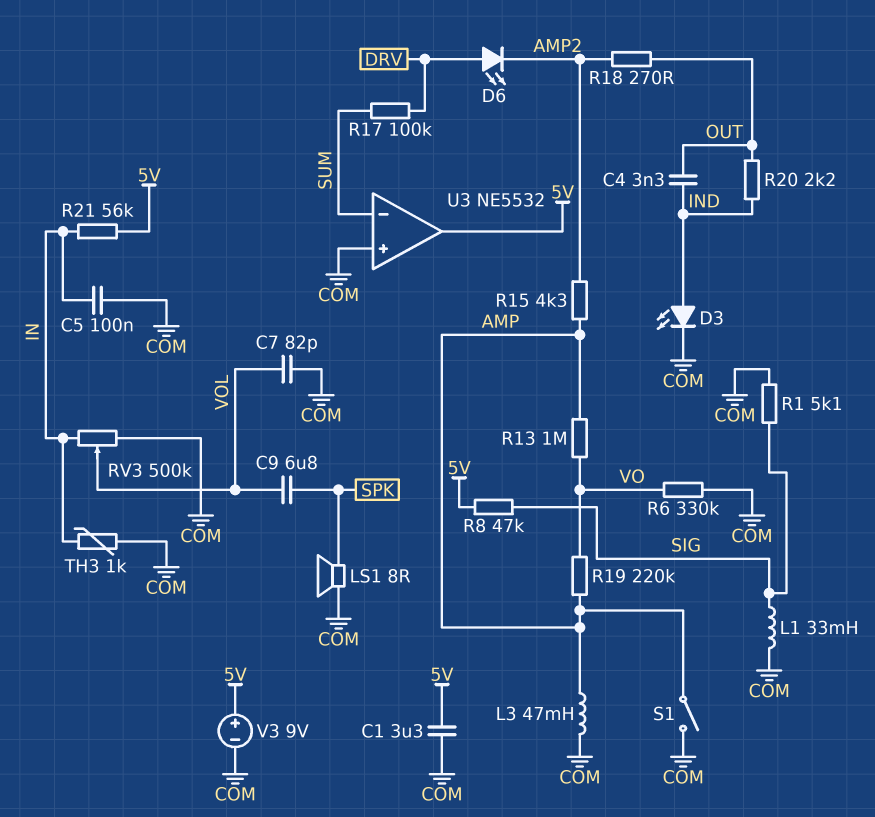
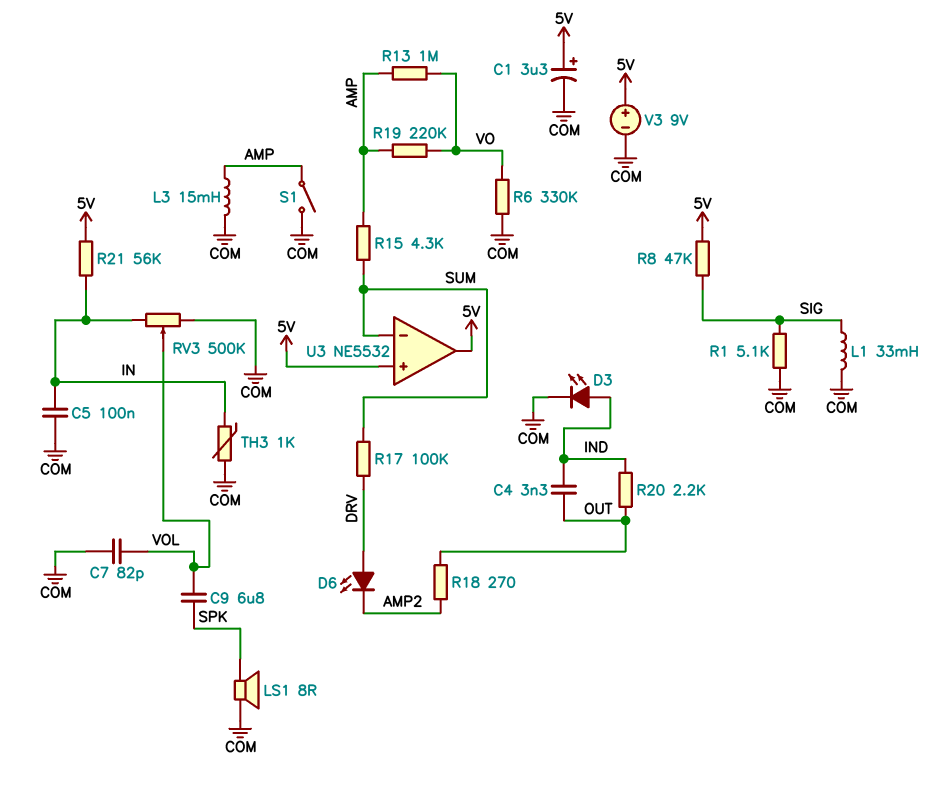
C1: 3.3uF (5V, COM) -> 3.3uF (plus 5V, minus COM)
L3: 47mH (AMP, COM) -> 15mH (AMP, COM)
R15: 4.3k (AMP, AMP2) -> 4.3k (AMP, SUM)
U3 pin in+: COM -> 5V

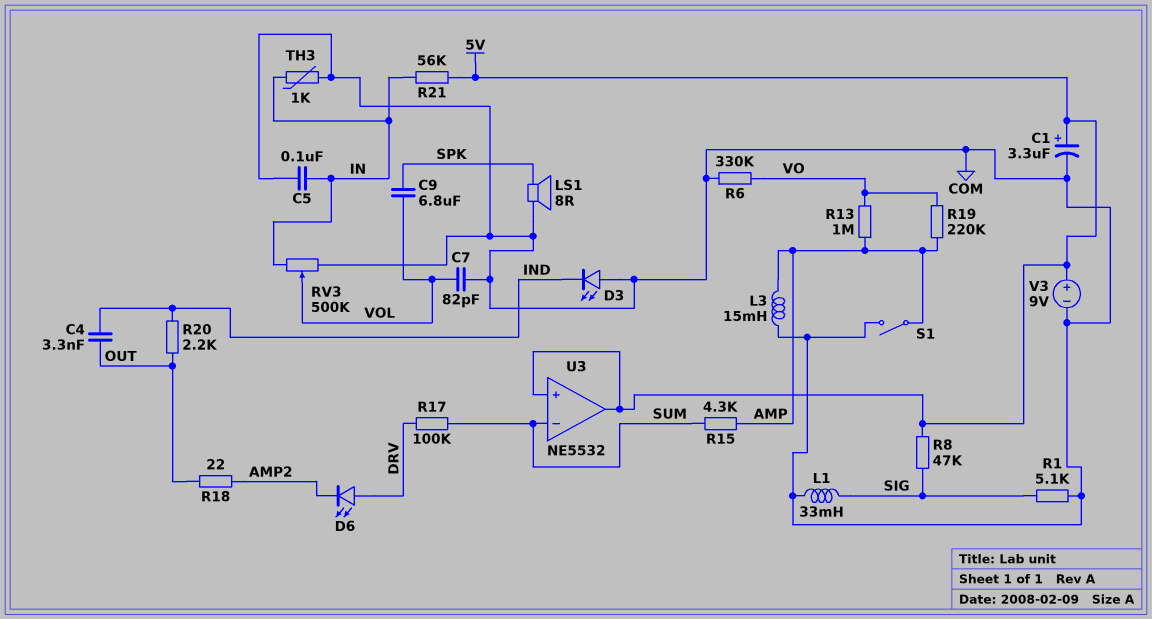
D3: LED (A IND, K COM) -> LED (A COM, K IND)
R18: 270 (AMP2, OUT) -> 22 (AMP2, OUT)

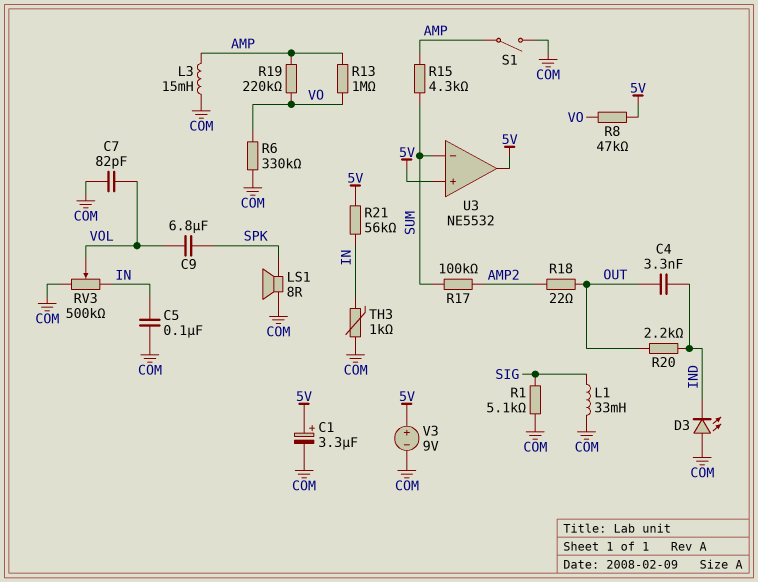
D6: LED (A DRV, K AMP2) -> none
R8: 47k (5V, SIG) -> 47k (5V, VO)
R17: 100k (DRV, SUM) -> 100k (AMP2, SUM)

